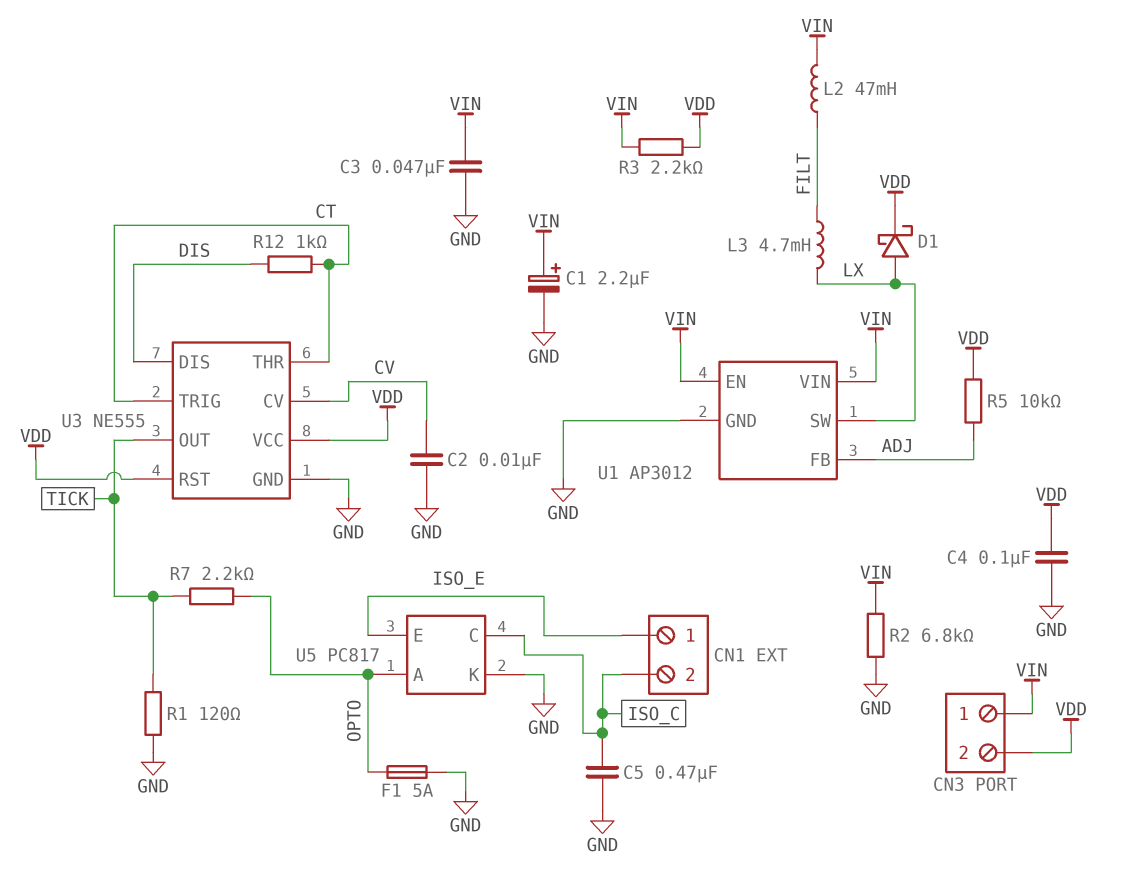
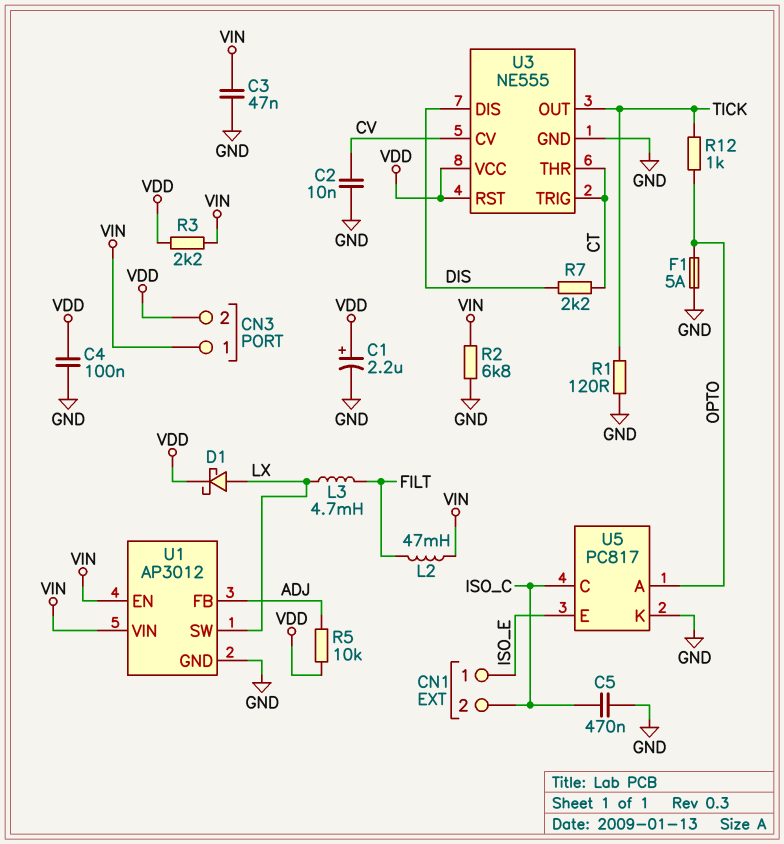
C1: 2.2uF (plus VIN, minus GND) -> 2.2uF (plus VDD, minus GND)
R7: 2.2k (OPTO, TICK) -> 2.2k (CT, DIS)
R12: 1k (CT, DIS) -> 1k (OPTO, TICK)

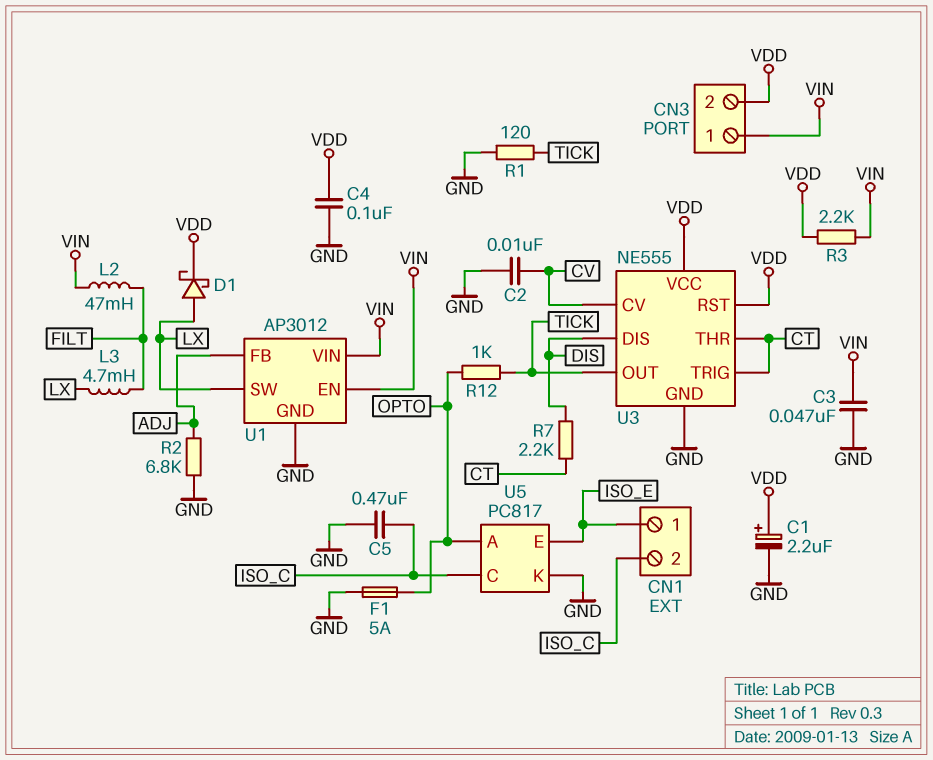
R2: 6.8k (GND, VIN) -> 6.8k (ADJ, GND)
R5: 10k (ADJ, VDD) -> none

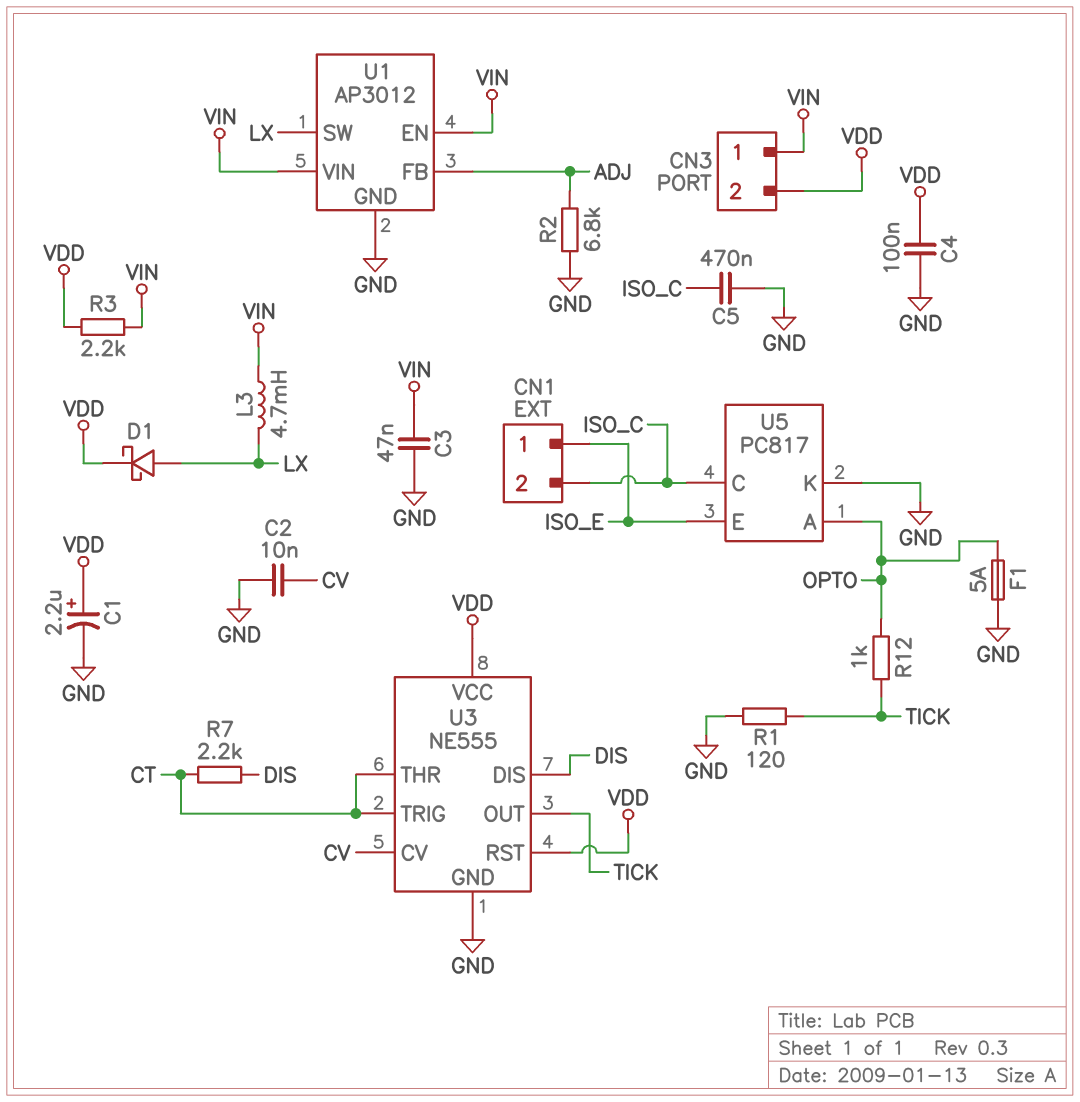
L2: 47mH (FILT, VIN) -> none
L3: 4.7mH (FILT, LX) -> 4.7mH (LX, VIN)

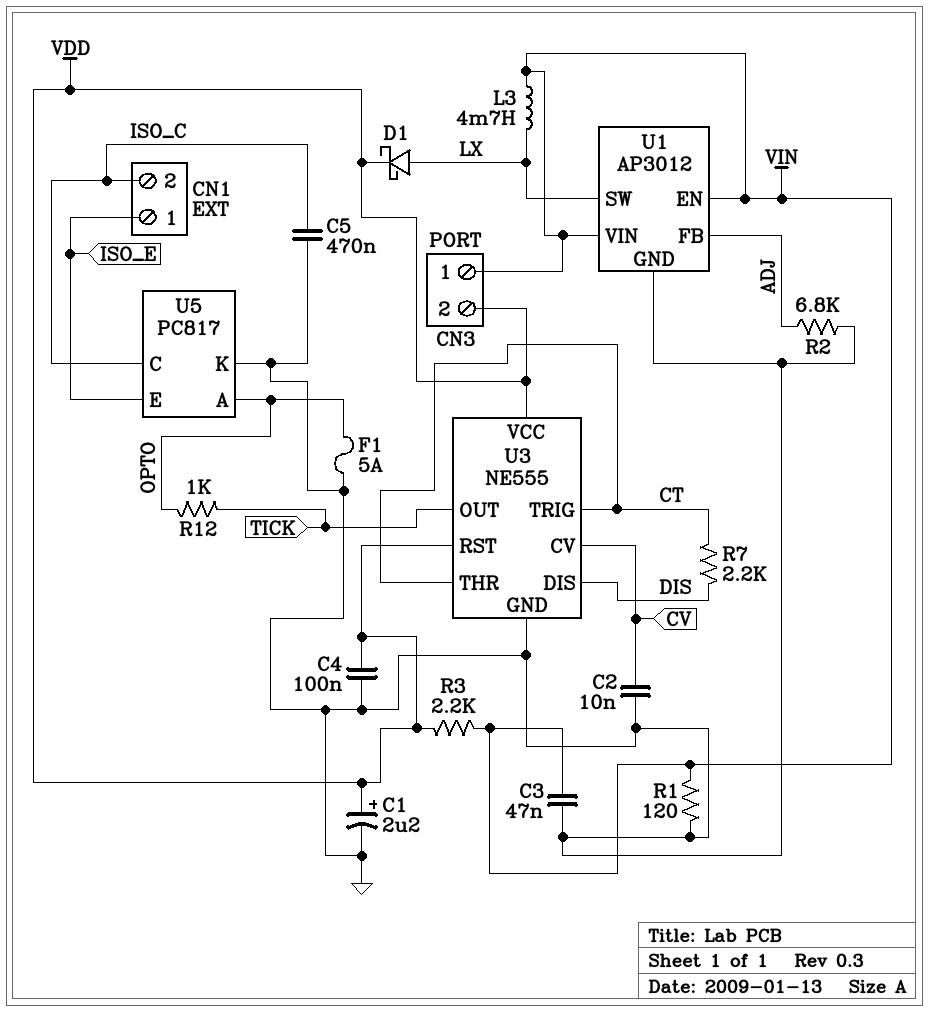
R1: 120 (GND, TICK) -> 120 (GND, VIN)

